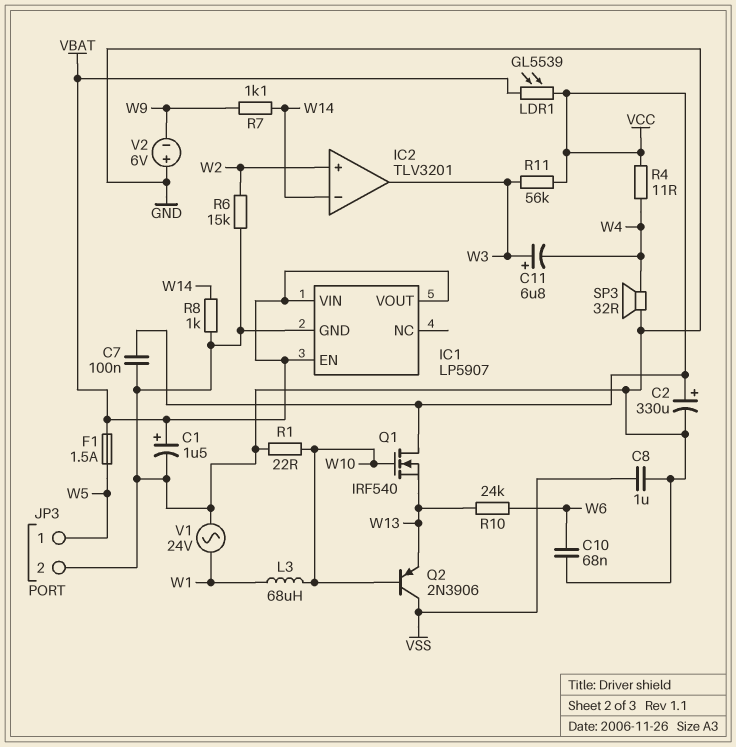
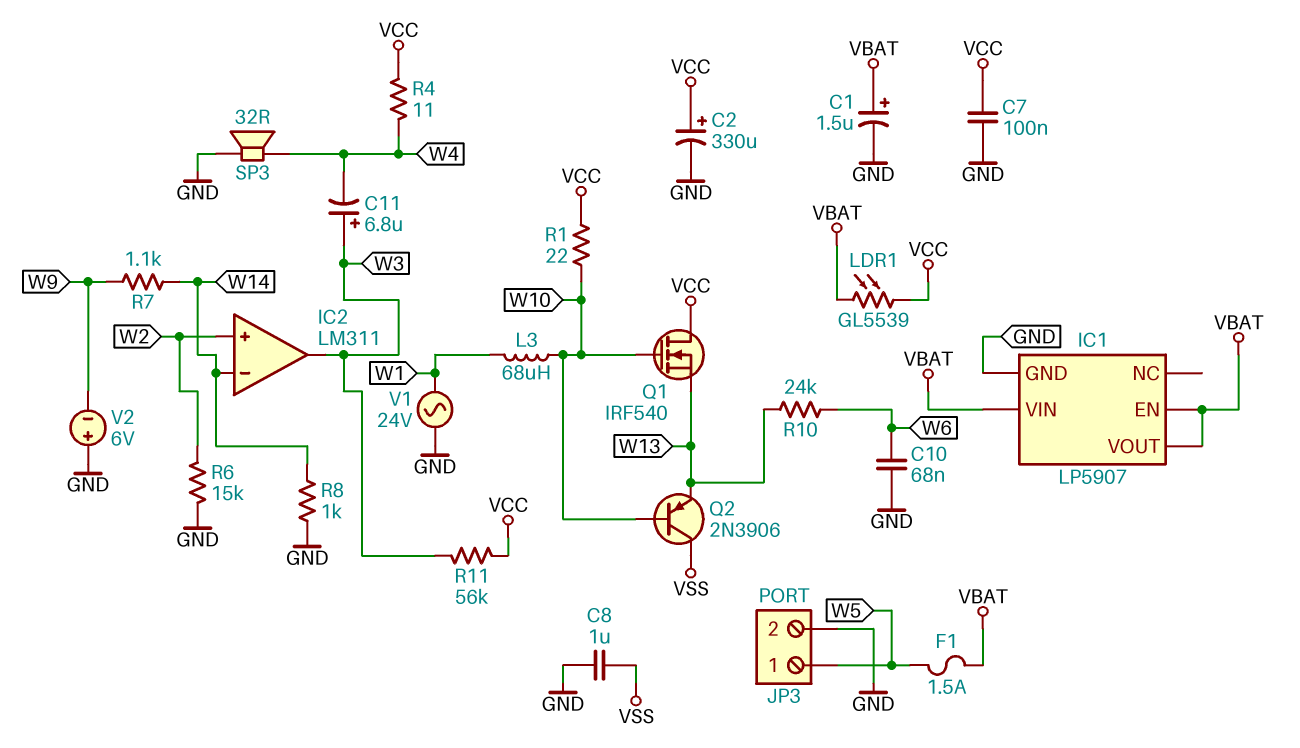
IC2: TLV3201 -> LM311
R1: 22 (GND, W10) -> 22 (VCC, W10)

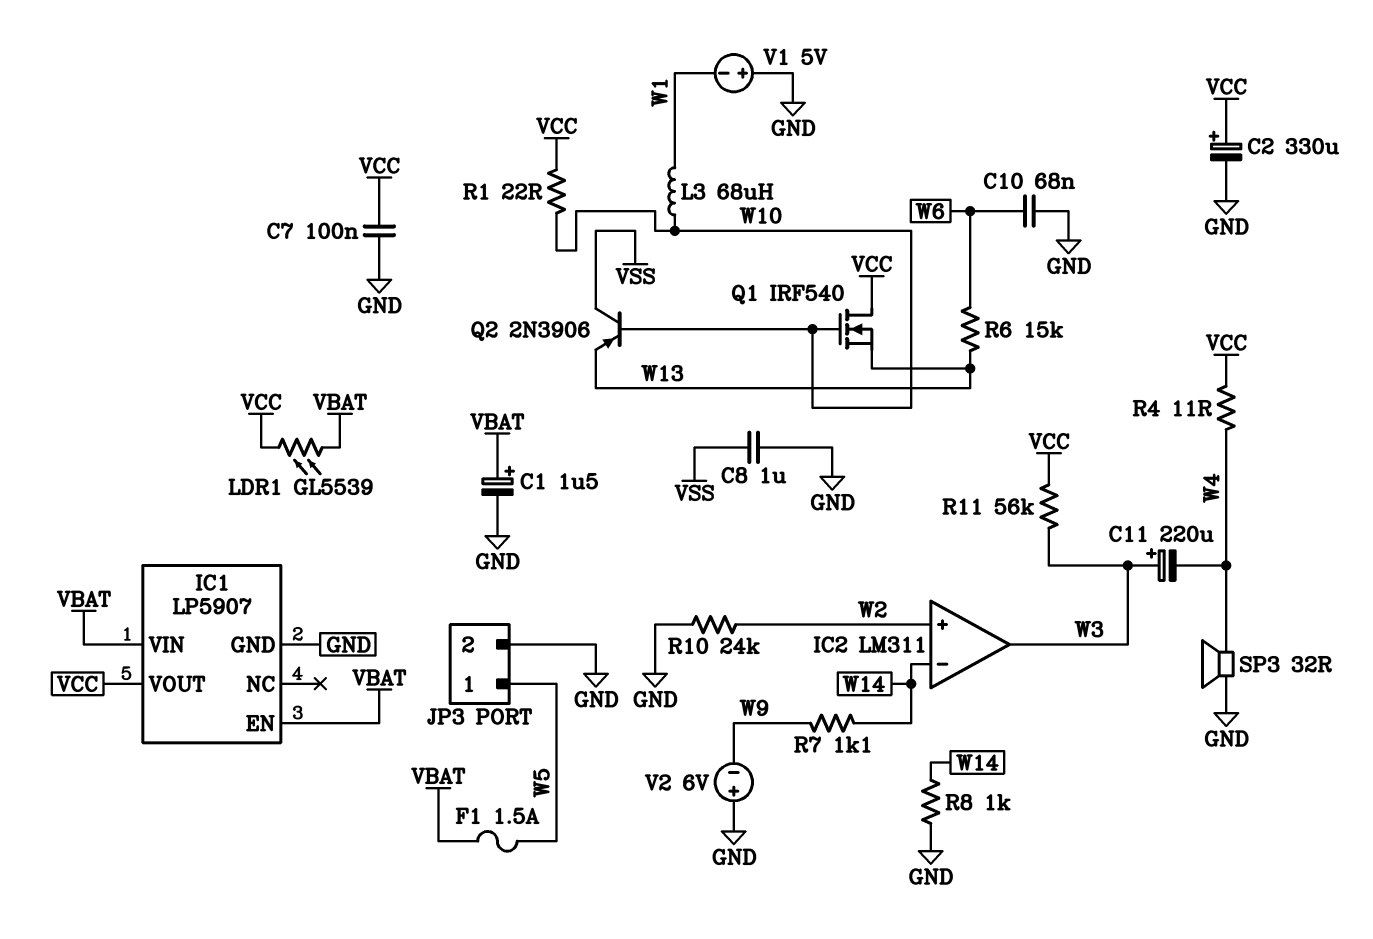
C11: 6.8uF (plus W3, minus W4) -> 220uF (plus W3, minus W4)
IC1 pin VOUT: VBAT -> VCC
R6: 15k (GND, W2) -> 15k (W6, W13)
R10: 24k (W6, W13) -> 24k (GND, W2)
V1: AC 24V (GND, W1) -> 5V (plus GND, minus W1)

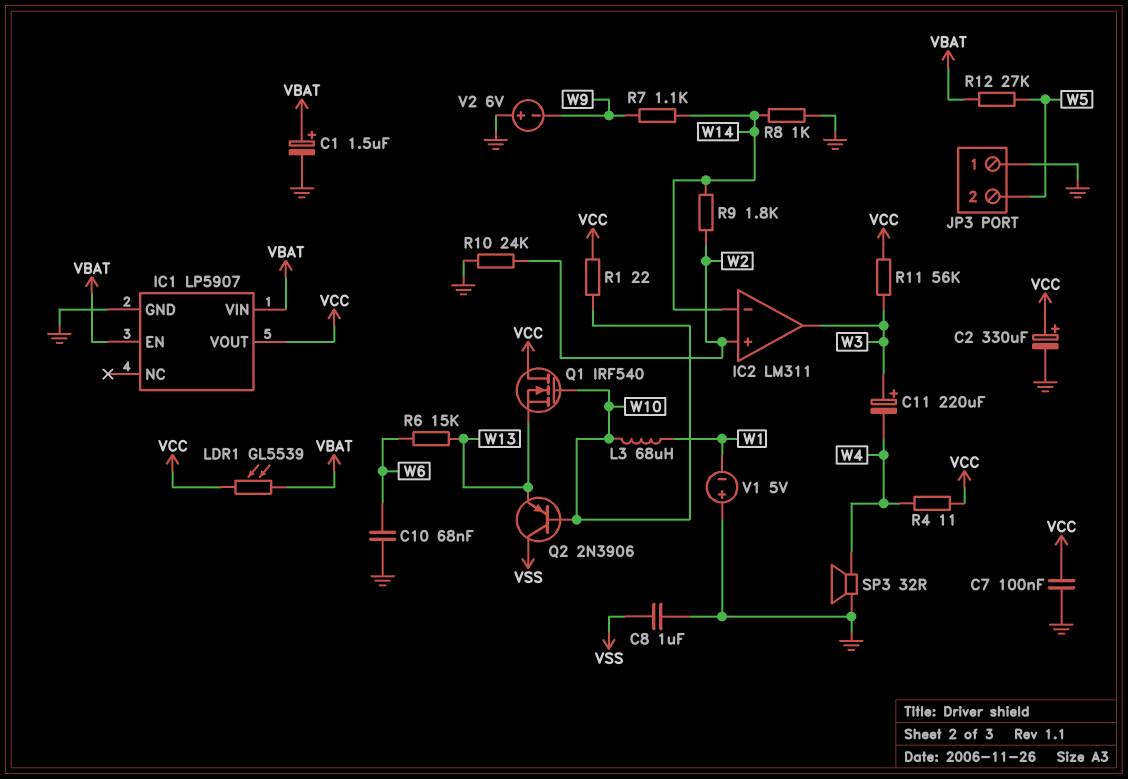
F1: 1.5A (VBAT, W5) -> none
JP3 pin 1: W5 -> GND
JP3 pin 2: GND -> W5
R9: none -> 1.8k (W2, W14)
R12: none -> 27k (VBAT, W5)

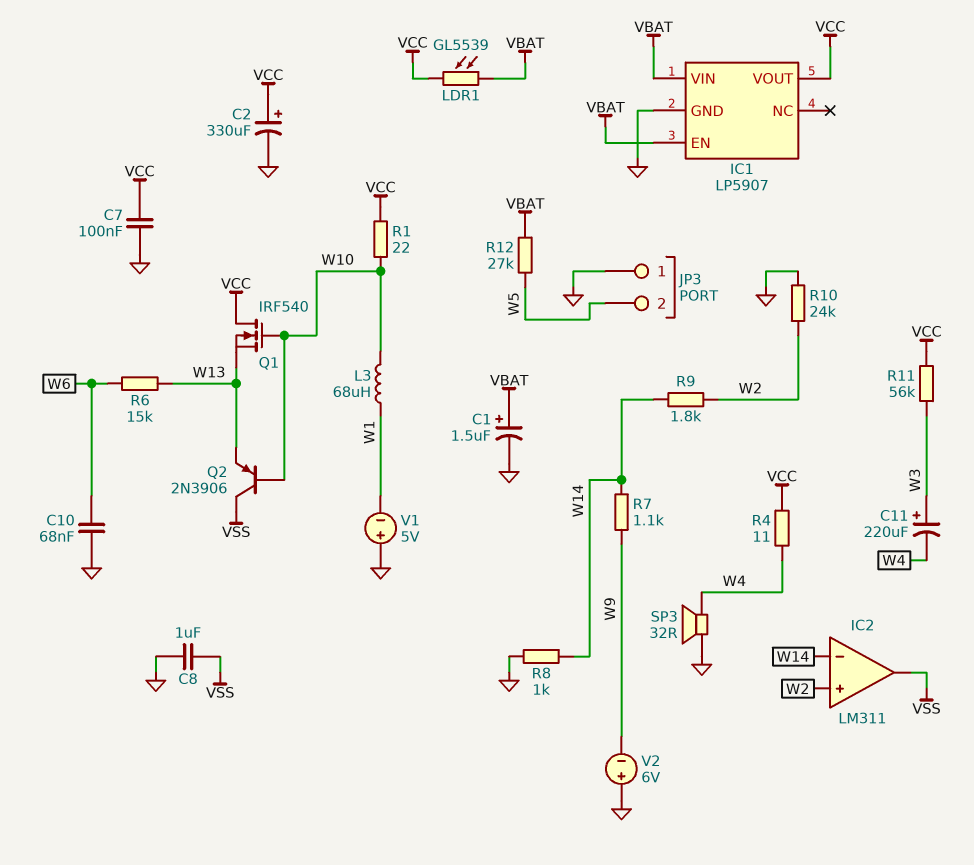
IC2 pin out: W3 -> VSS

